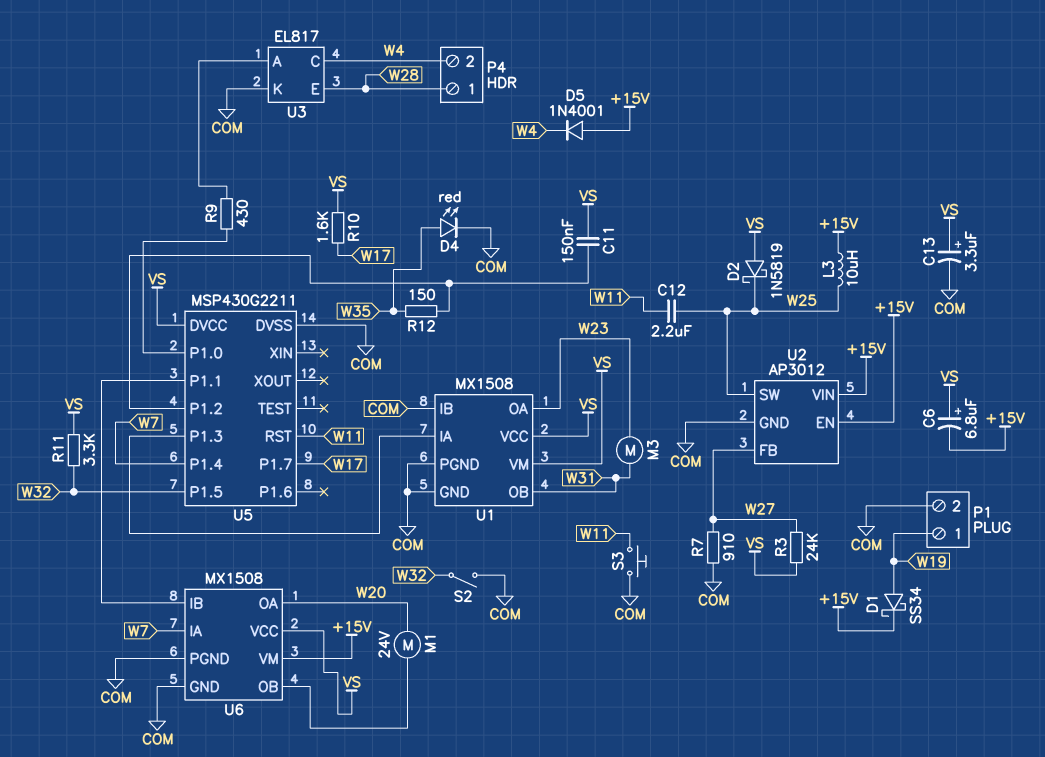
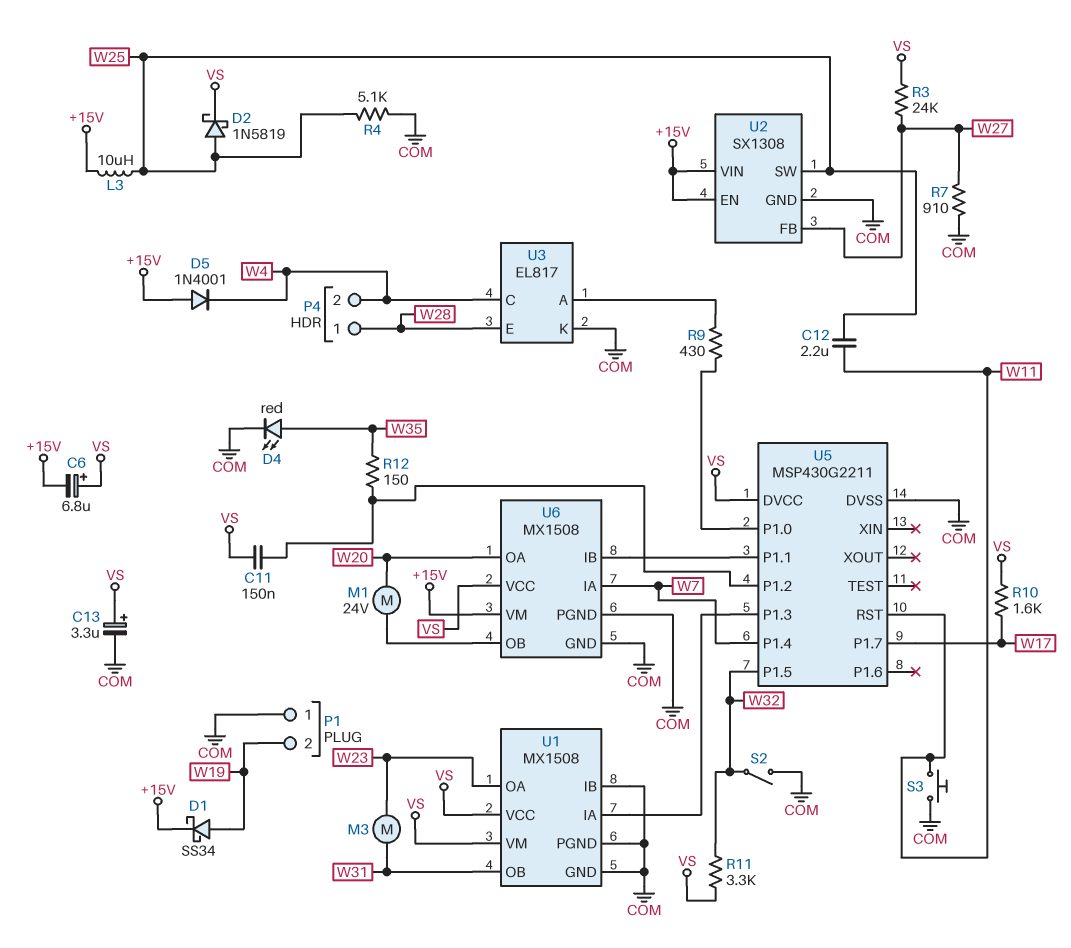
D2: schottky 1N5819 (A VS, K W25) -> schottky 1N5819 (A W25, K VS)
P1 pin 1: W19 -> COM
P1 pin 2: COM -> W19
R4: none -> 5.1k (COM, W25)
U2: AP3012 -> SX1308

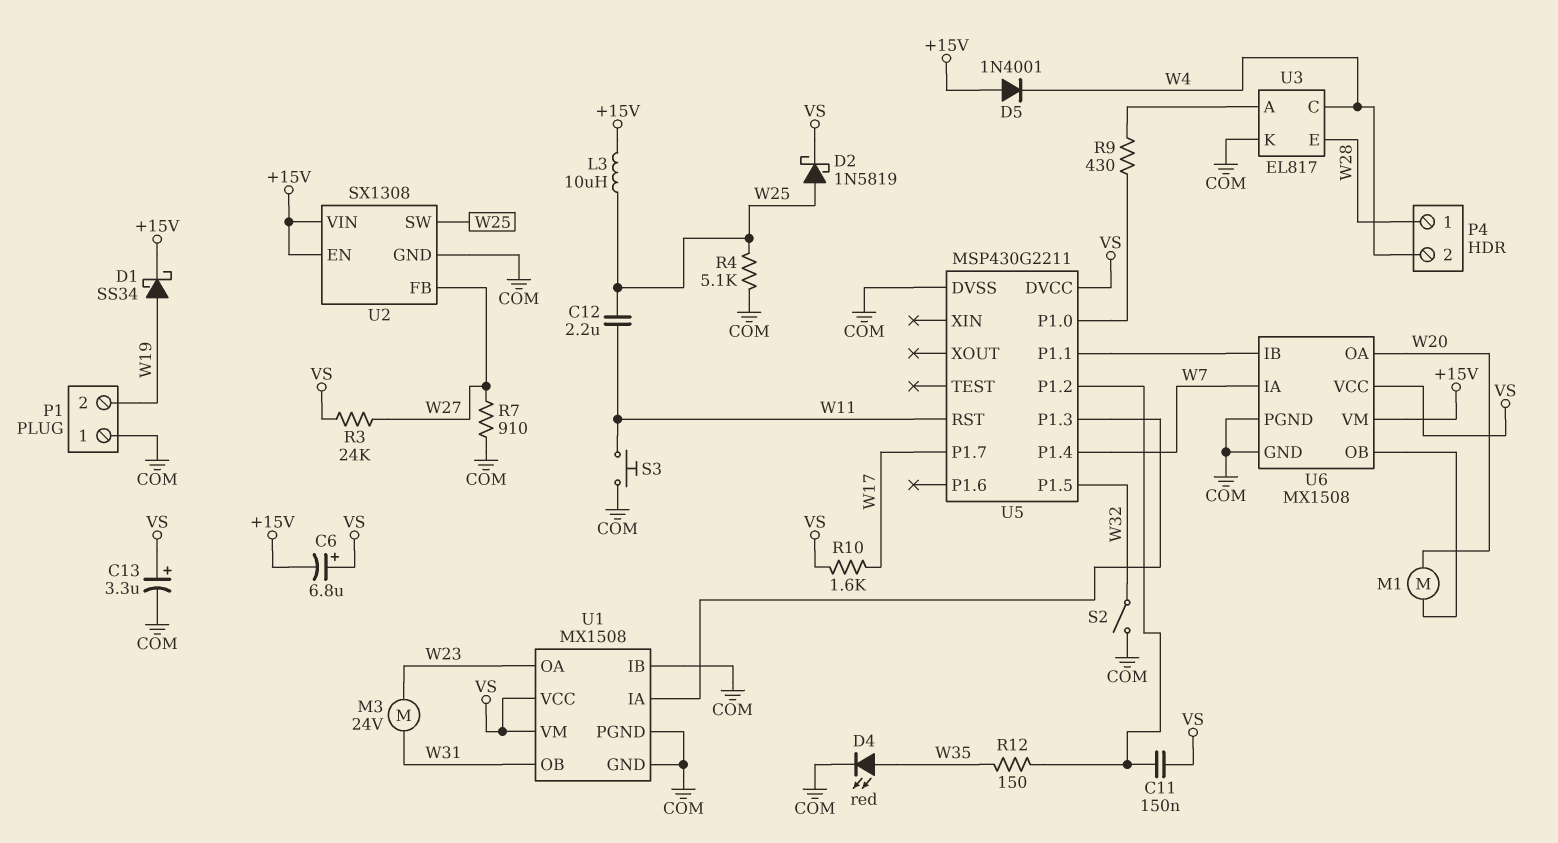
M1: motor 24V (U6/OB, W20) -> motor (U6/OB, W20)
M3: motor (W23, W31) -> motor 24V (W23, W31)
R11: 3.3k (VS, W32) -> none

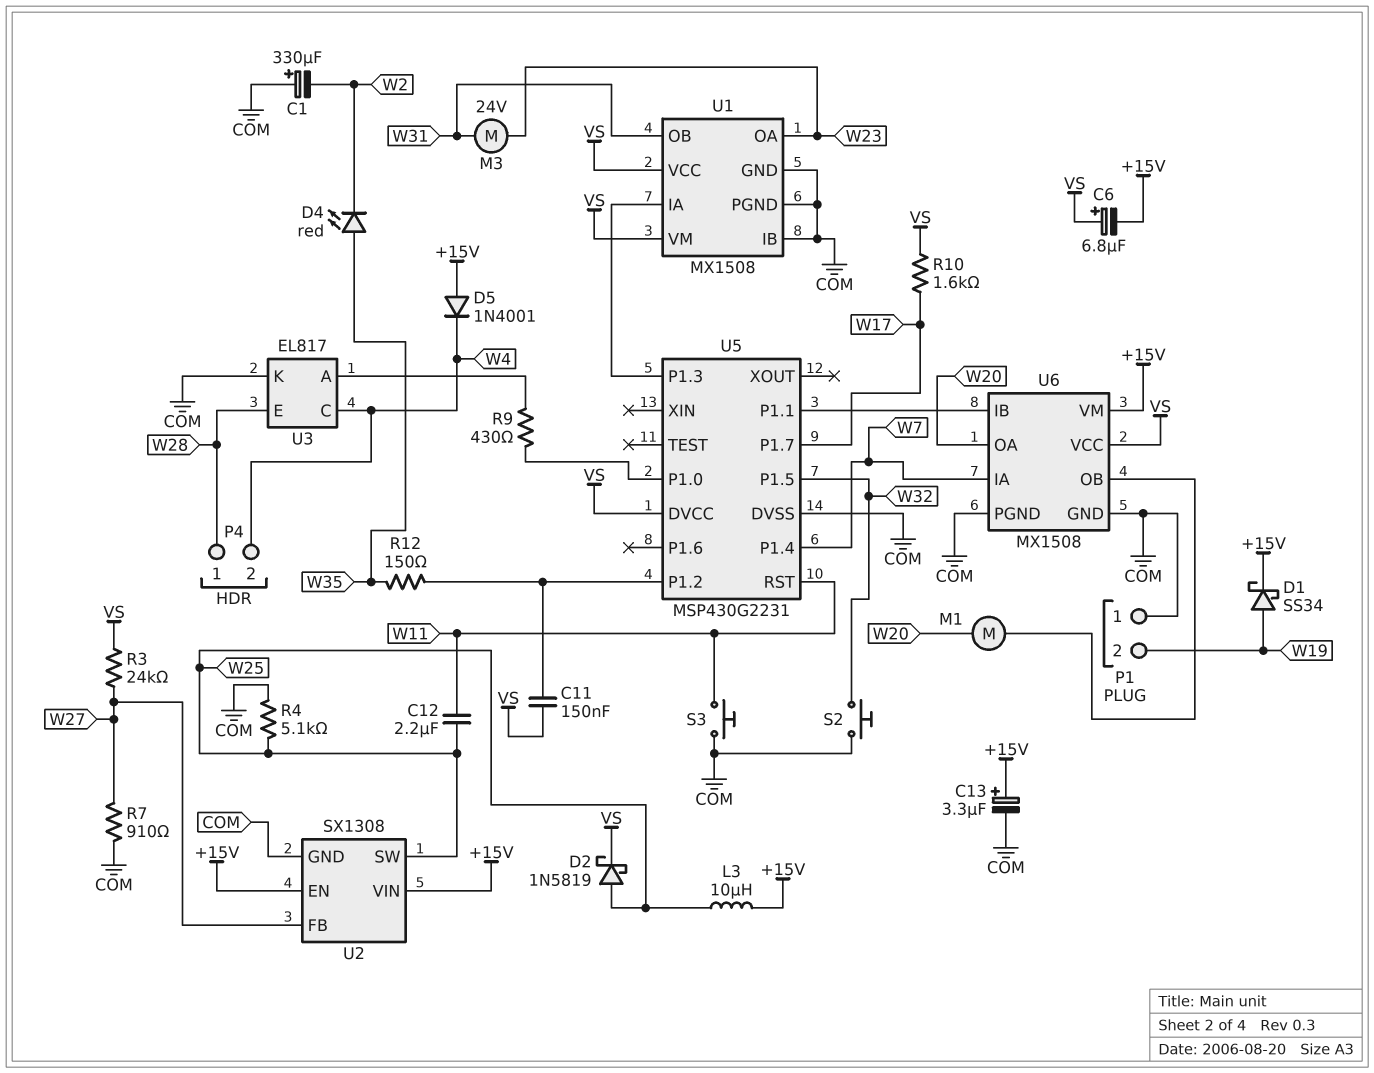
C1: none -> 330uF (plus COM, minus W2)
C13: 3.3uF (plus VS, minus COM) -> 3.3uF (plus +15V, minus COM)
D4: LED red (A W35, K COM) -> LED red (A W35, K W2)
S2: switch (COM, W32) -> button (COM, W32)
U5: MSP430G2211 -> MSP430G2231

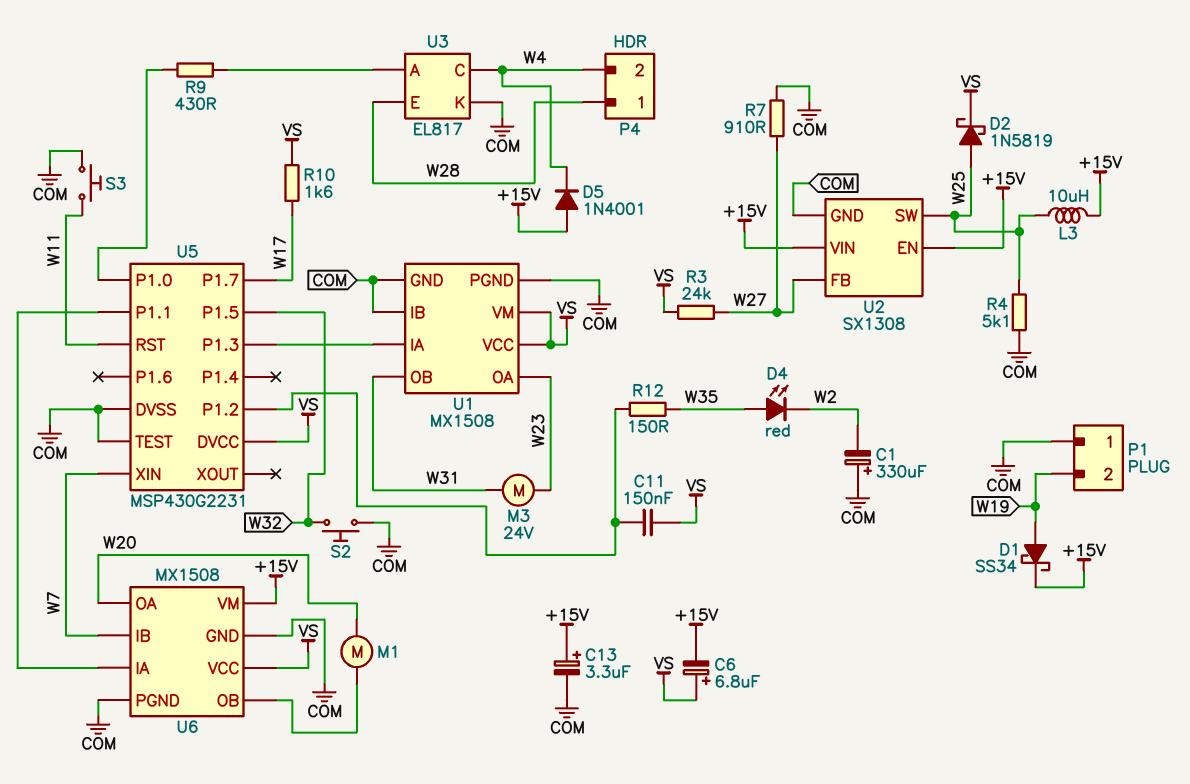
C12: 2.2uF (W11, W25) -> none
U5 pin P1.4: W7 -> none
U5 pin TEST: none -> COM
U5 pin XIN: none -> W7
U6 pin IA: W7 -> U5/P1.1
U6 pin IB: U5/P1.1 -> W7

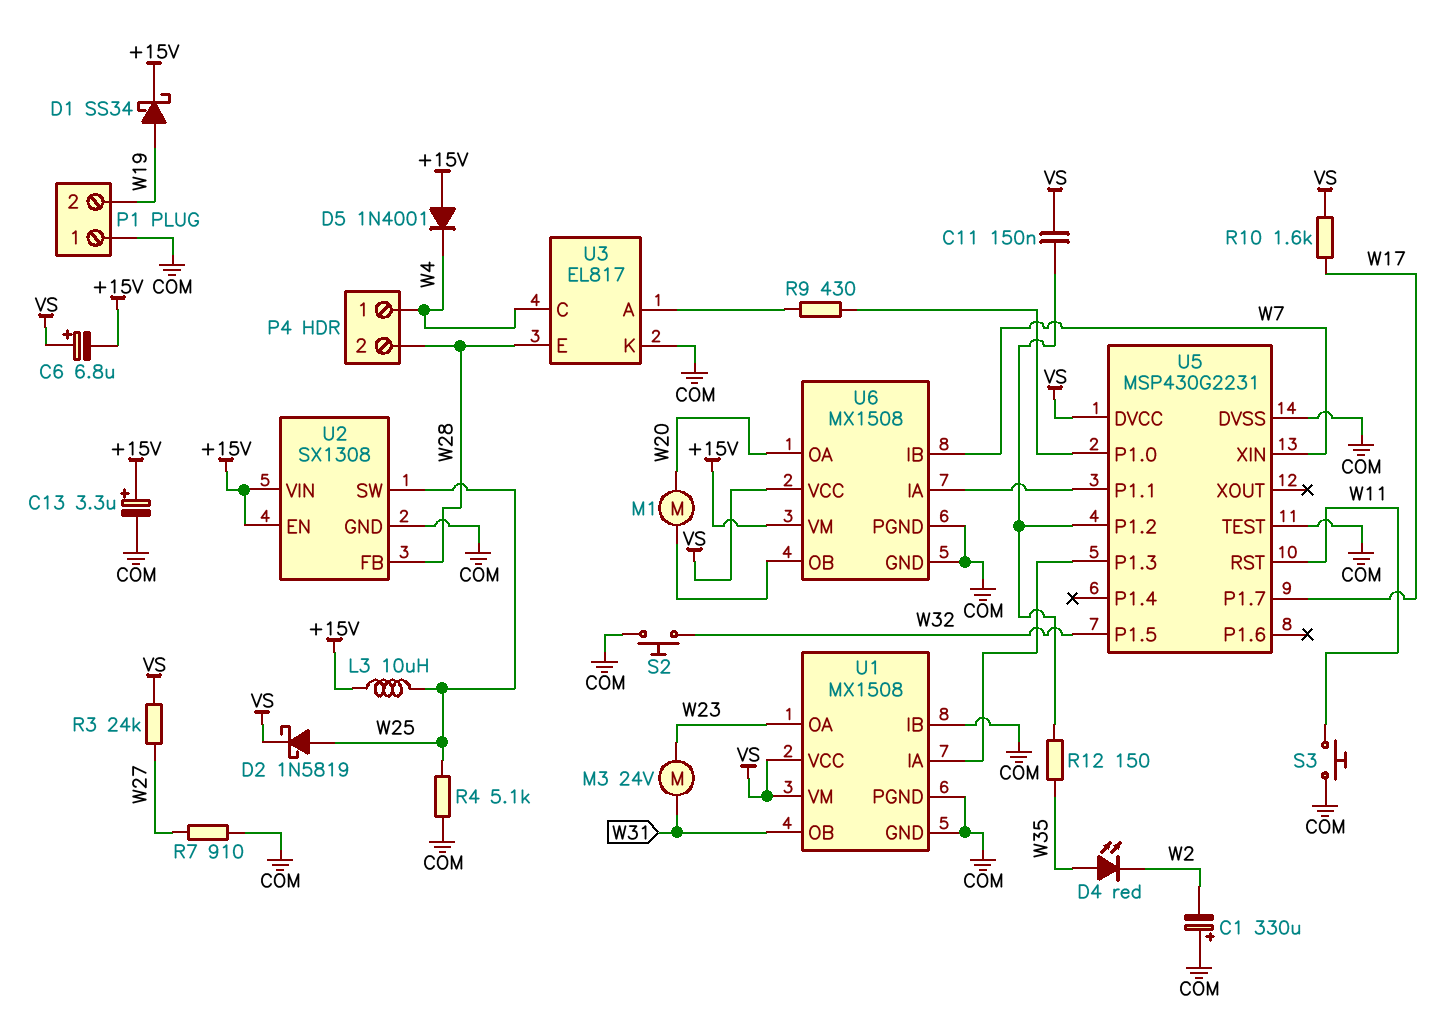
P4 pin 1: W28 -> W4
P4 pin 2: W4 -> W28
U2 pin FB: W27 -> W28

